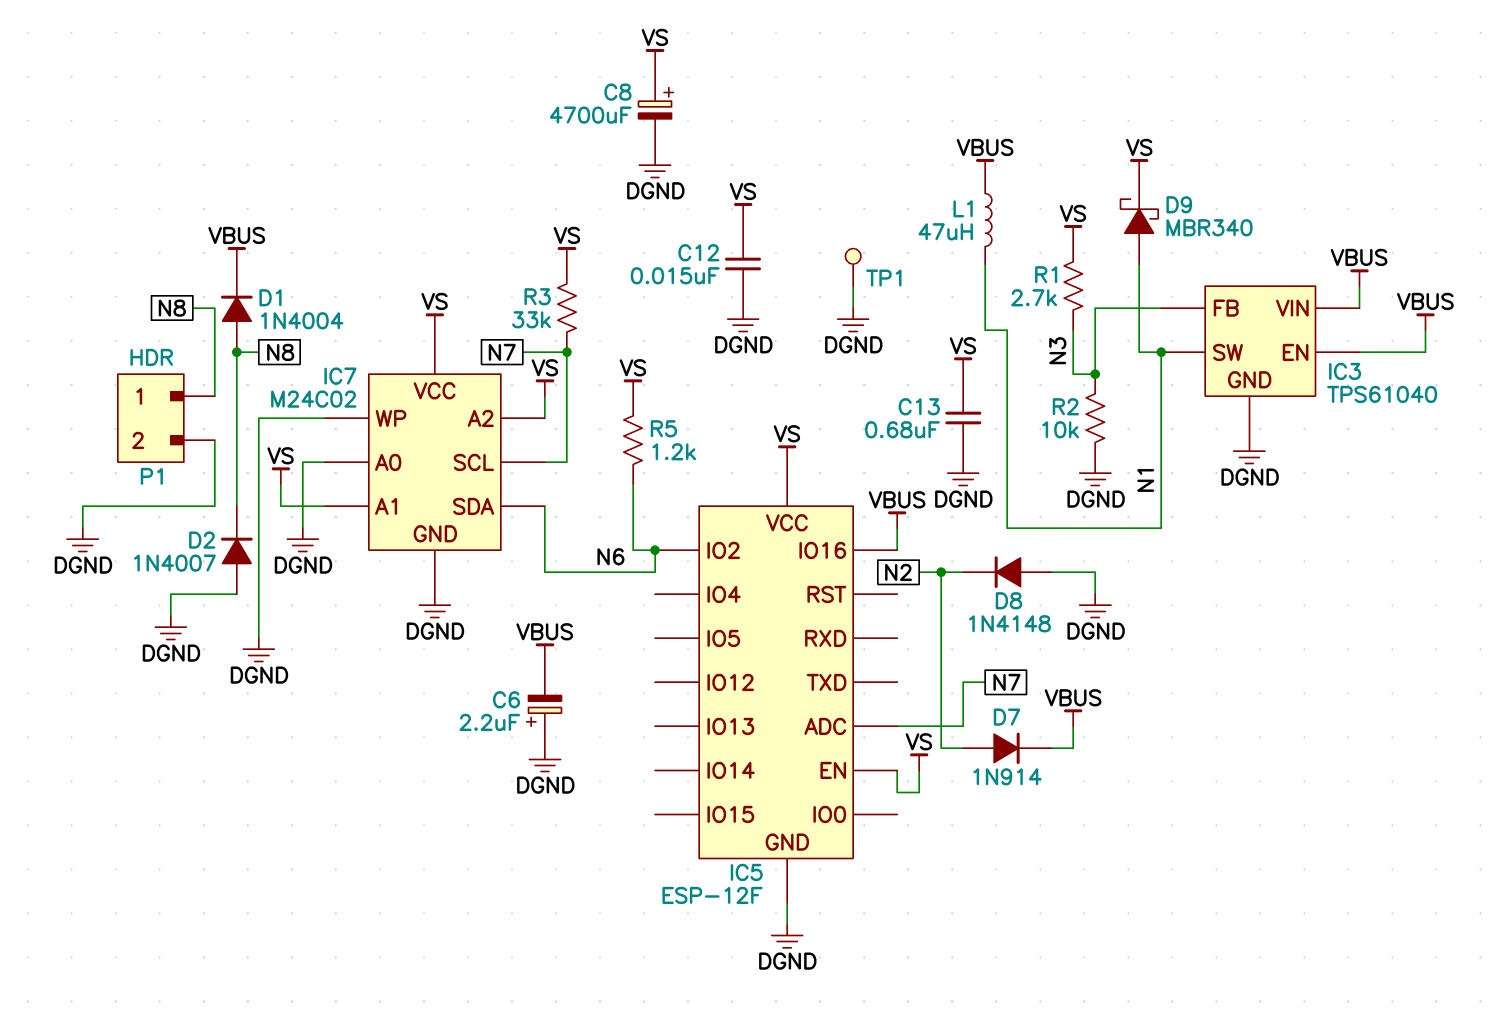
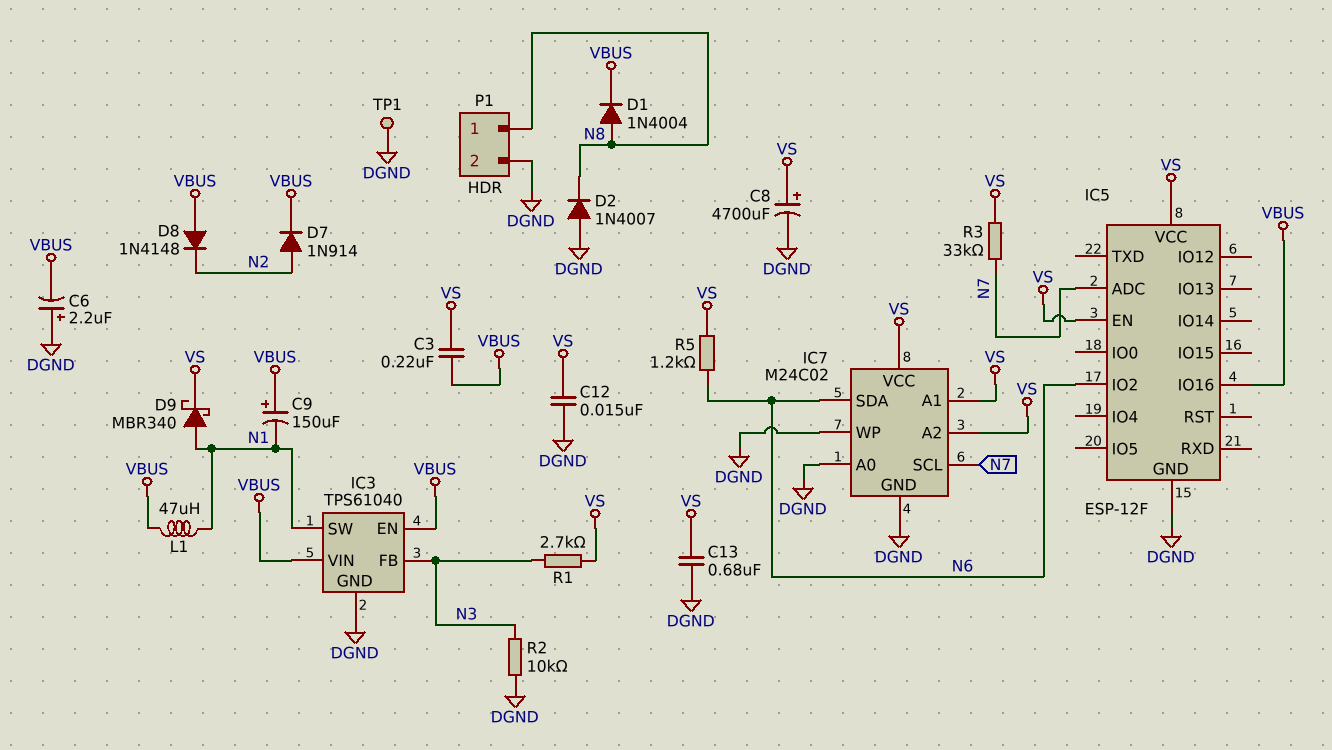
C3: none -> 220nF (VBUS, VS)
C9: none -> 150uF (plus VBUS, minus N1)
D8: diode 1N4148 (A DGND, K N2) -> diode 1N4148 (A VBUS, K N2)

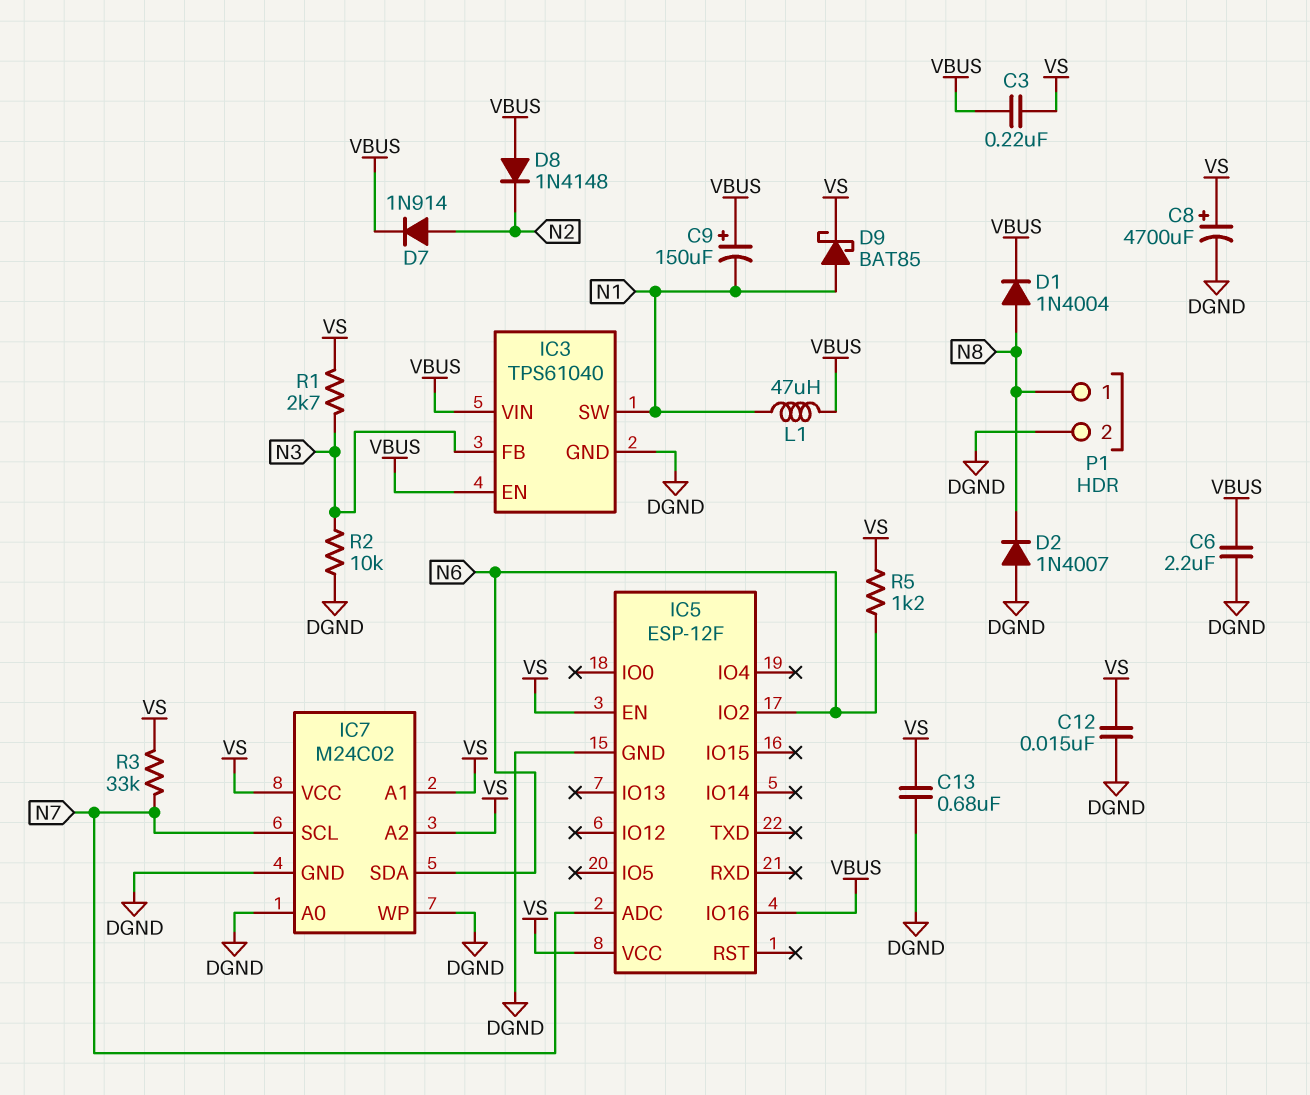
C6: 2.2uF (plus DGND, minus VBUS) -> 2.2uF (DGND, VBUS)
D9: schottky MBR340 (A N1, K VS) -> schottky BAT85 (A N1, K VS)
TP1: test point (DGND) -> none

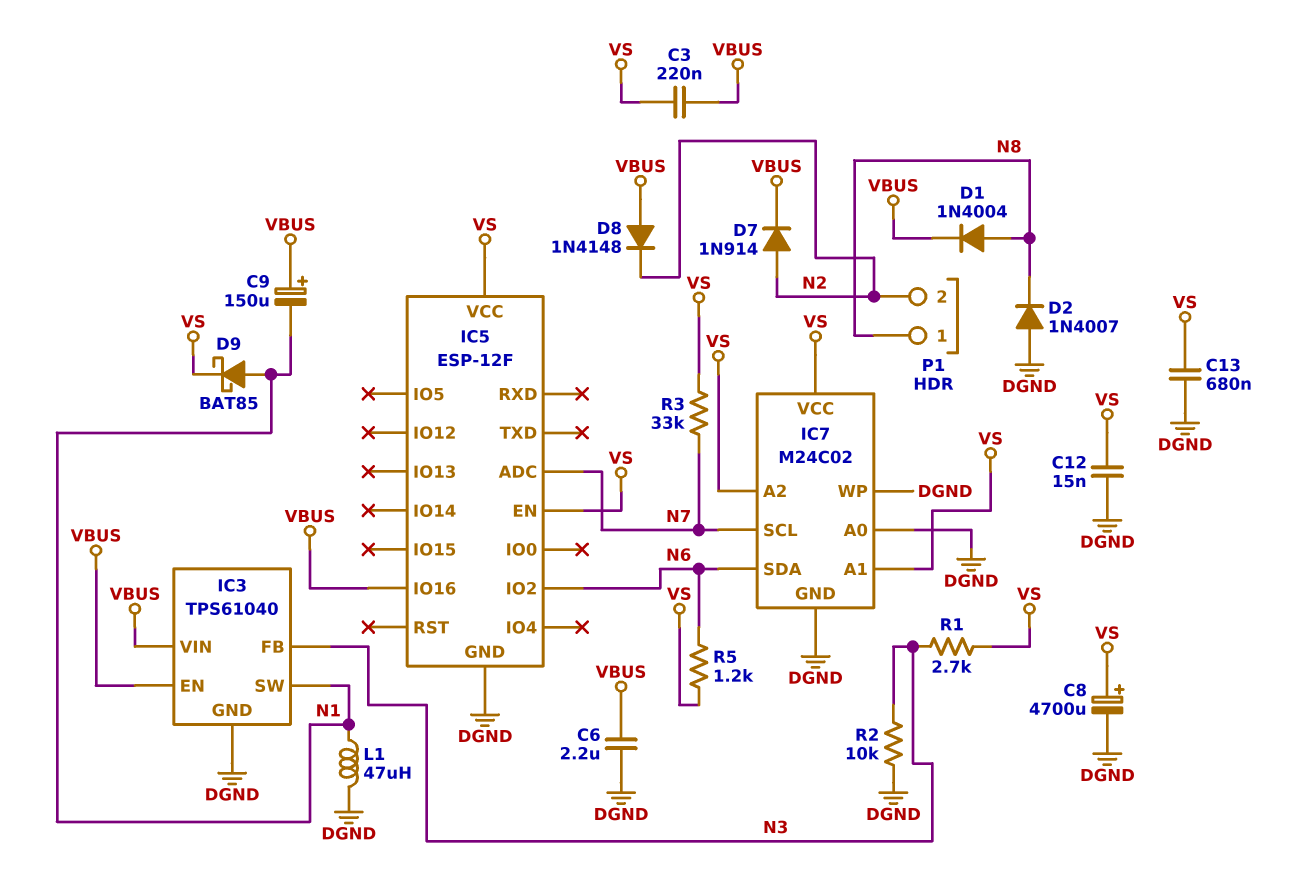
L1: 47uH (N1, VBUS) -> 47uH (DGND, N1)
P1 pin 2: DGND -> N2

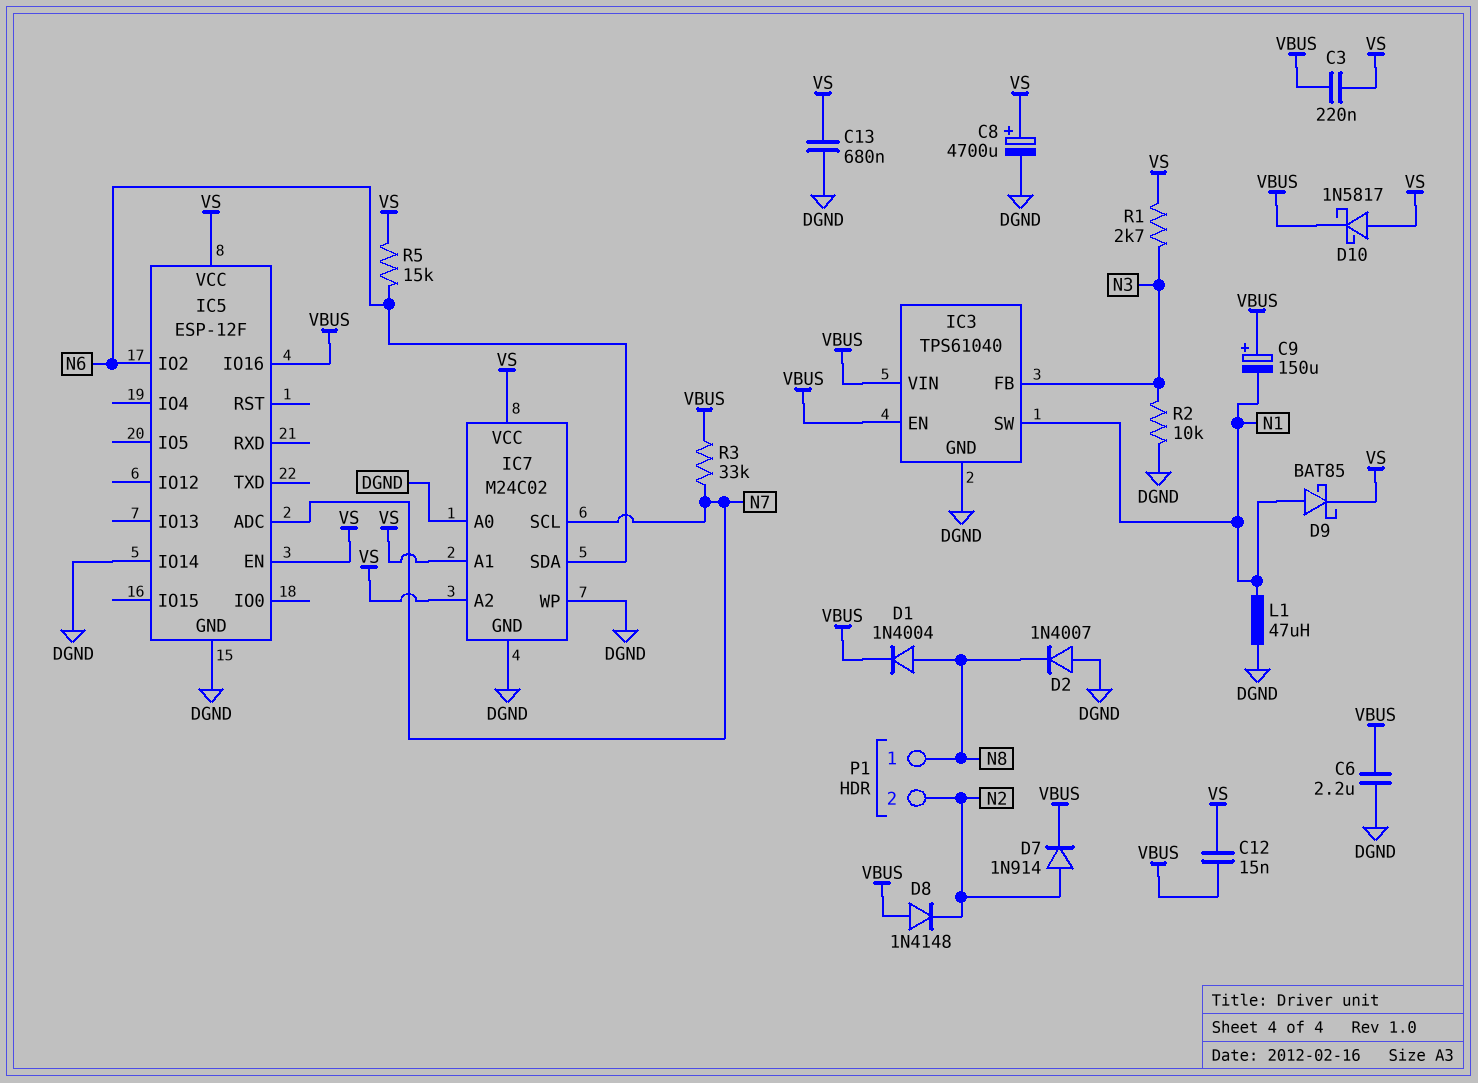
C12: 15nF (DGND, VS) -> 15nF (VBUS, VS)
D10: none -> schottky 1N5817 (A VS, K VBUS)
IC5 pin IO14: none -> DGND
R3: 33k (N7, VS) -> 33k (N7, VBUS)
R5: 1.2k (N6, VS) -> 15k (N6, VS)

